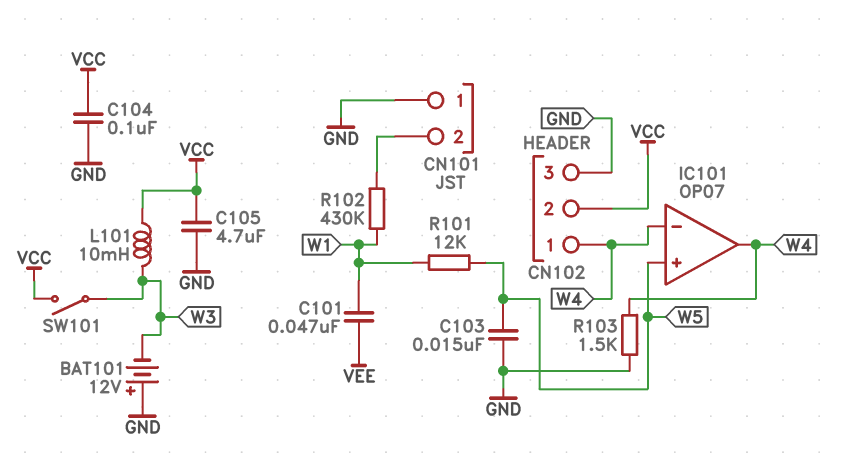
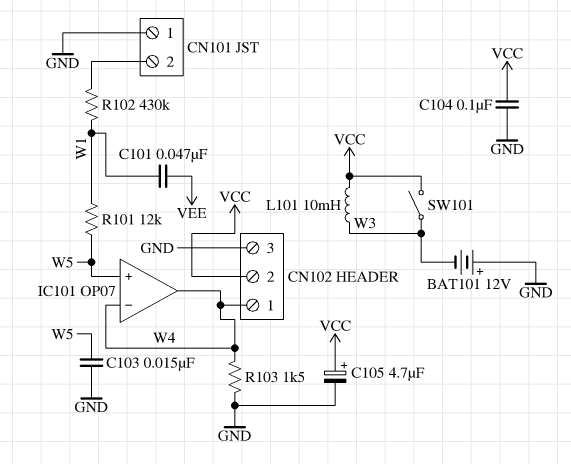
C105: 4.7uF (GND, VCC) -> 4.7uF (plus VCC, minus GND)

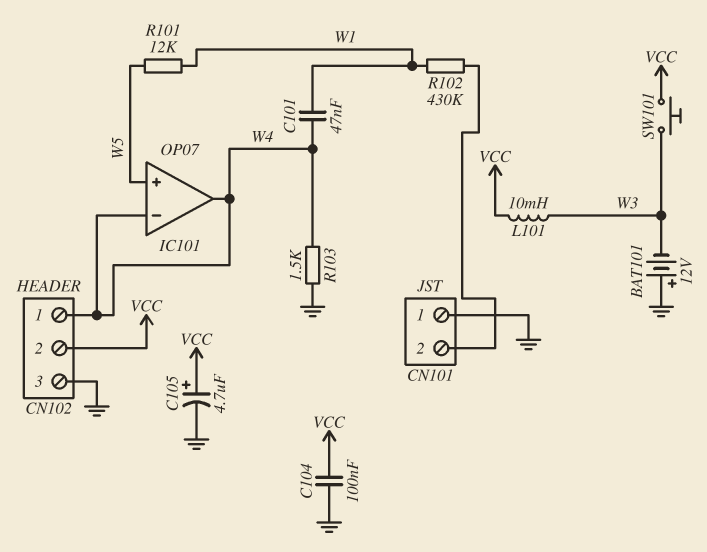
C101: 47nF (VEE, W1) -> 47nF (W1, W4)
C103: 15nF (GND, W5) -> none
SW101: switch (VCC, W3) -> button (VCC, W3)

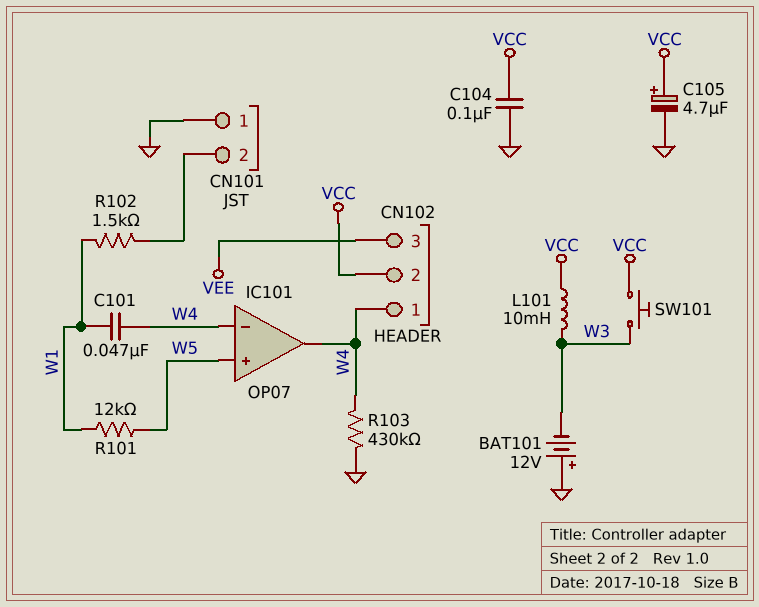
CN102 pin 3: GND -> VEE
R102: 430k (CN101/2, W1) -> 1.5k (CN101/2, W1)
R103: 1.5k (GND, W4) -> 430k (GND, W4)

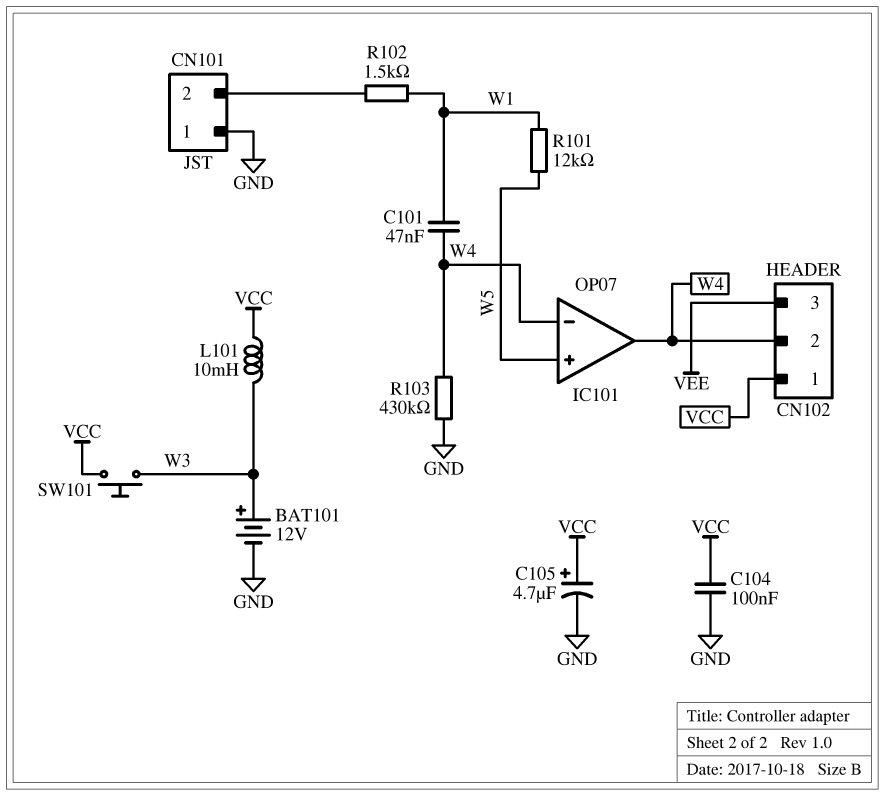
BAT101: 12V (plus GND, minus W3) -> 12V (plus W3, minus GND)
CN102 pin 1: W4 -> VCC
CN102 pin 2: VCC -> W4

